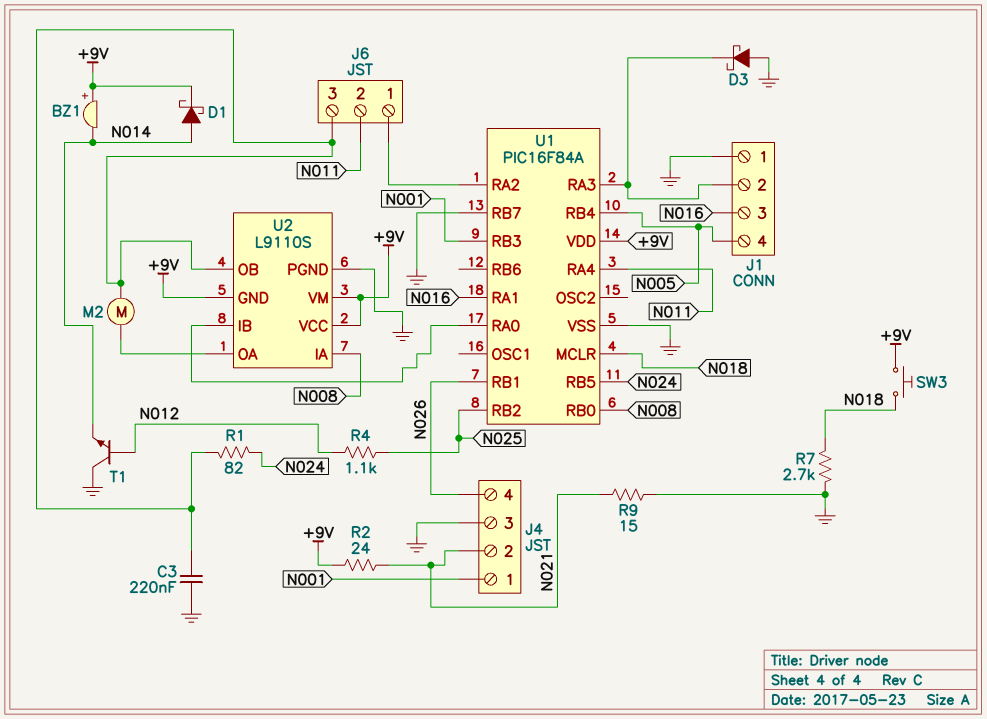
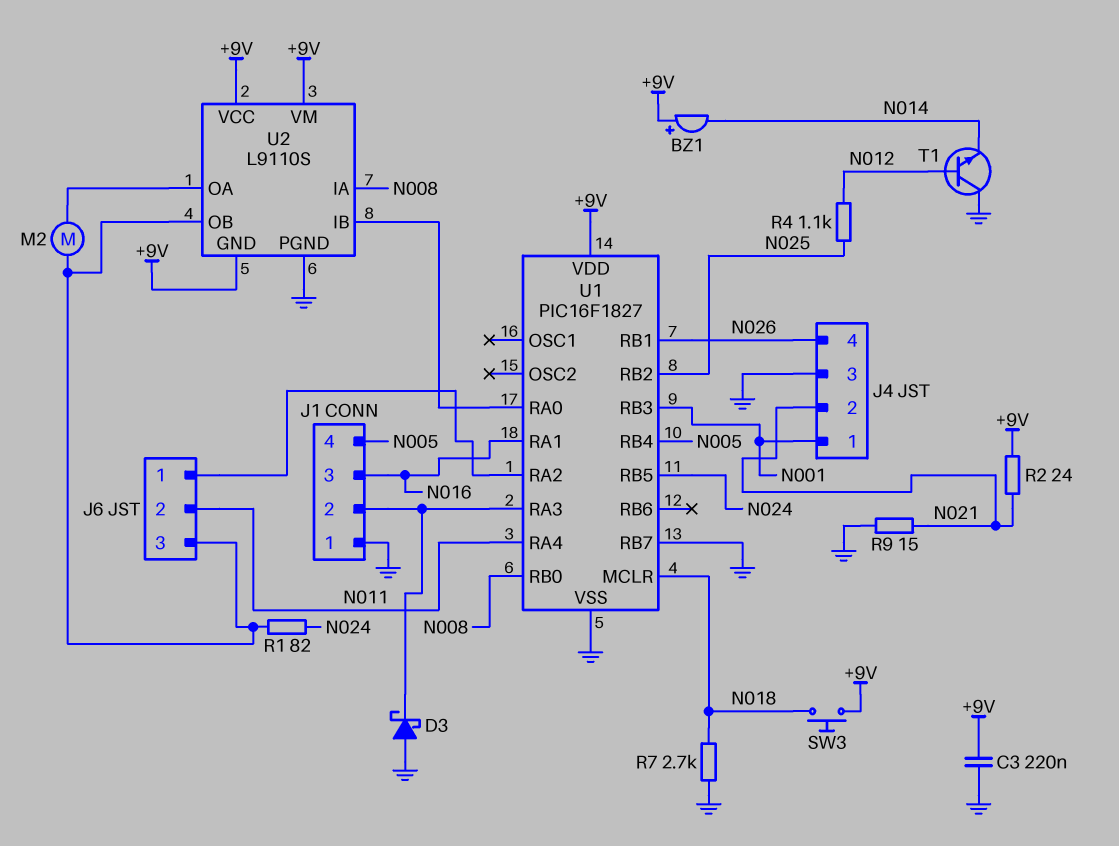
C3: 220nF (GND, J6/3) -> 220nF (+9V, GND)
D1: schottky (A N014, K +9V) -> none
U1: PIC16F84A -> PIC16F1827

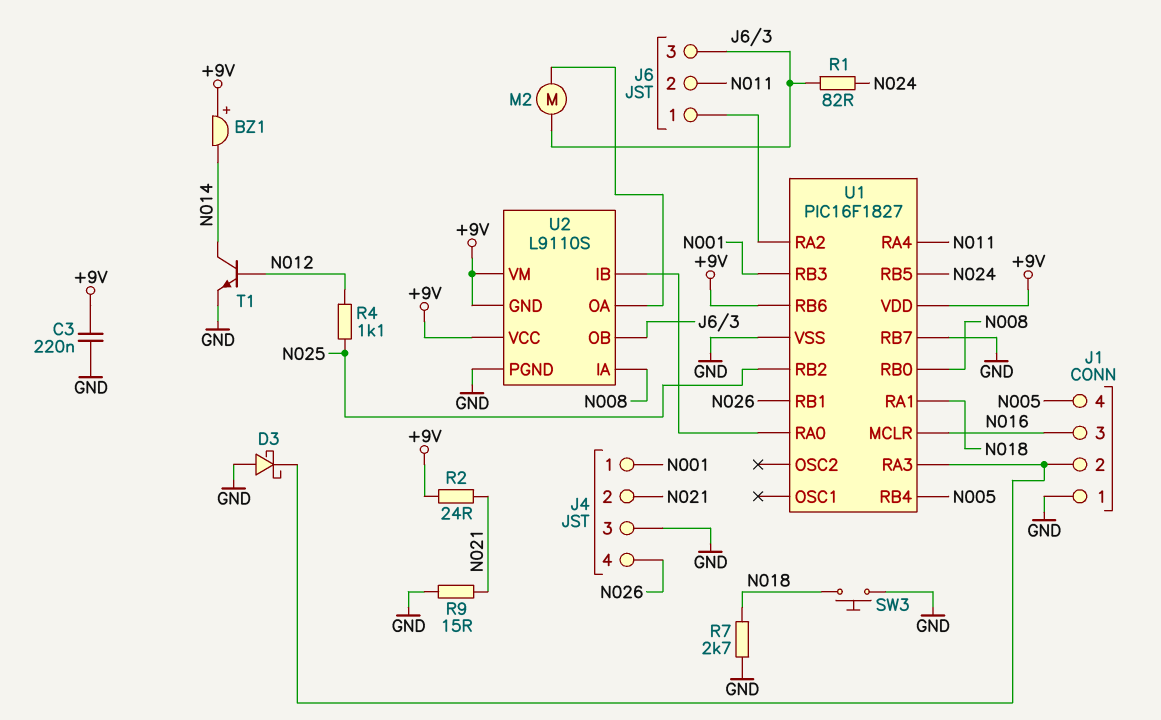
SW3: button (+9V, N018) -> button (GND, N018)
T1: NPN (B N012, C GND, E N014) -> NPN (B N012, C N014, E GND)
U1 pin MCLR: N018 -> N016
U1 pin RA1: N016 -> N018
U1 pin RB6: none -> +9V

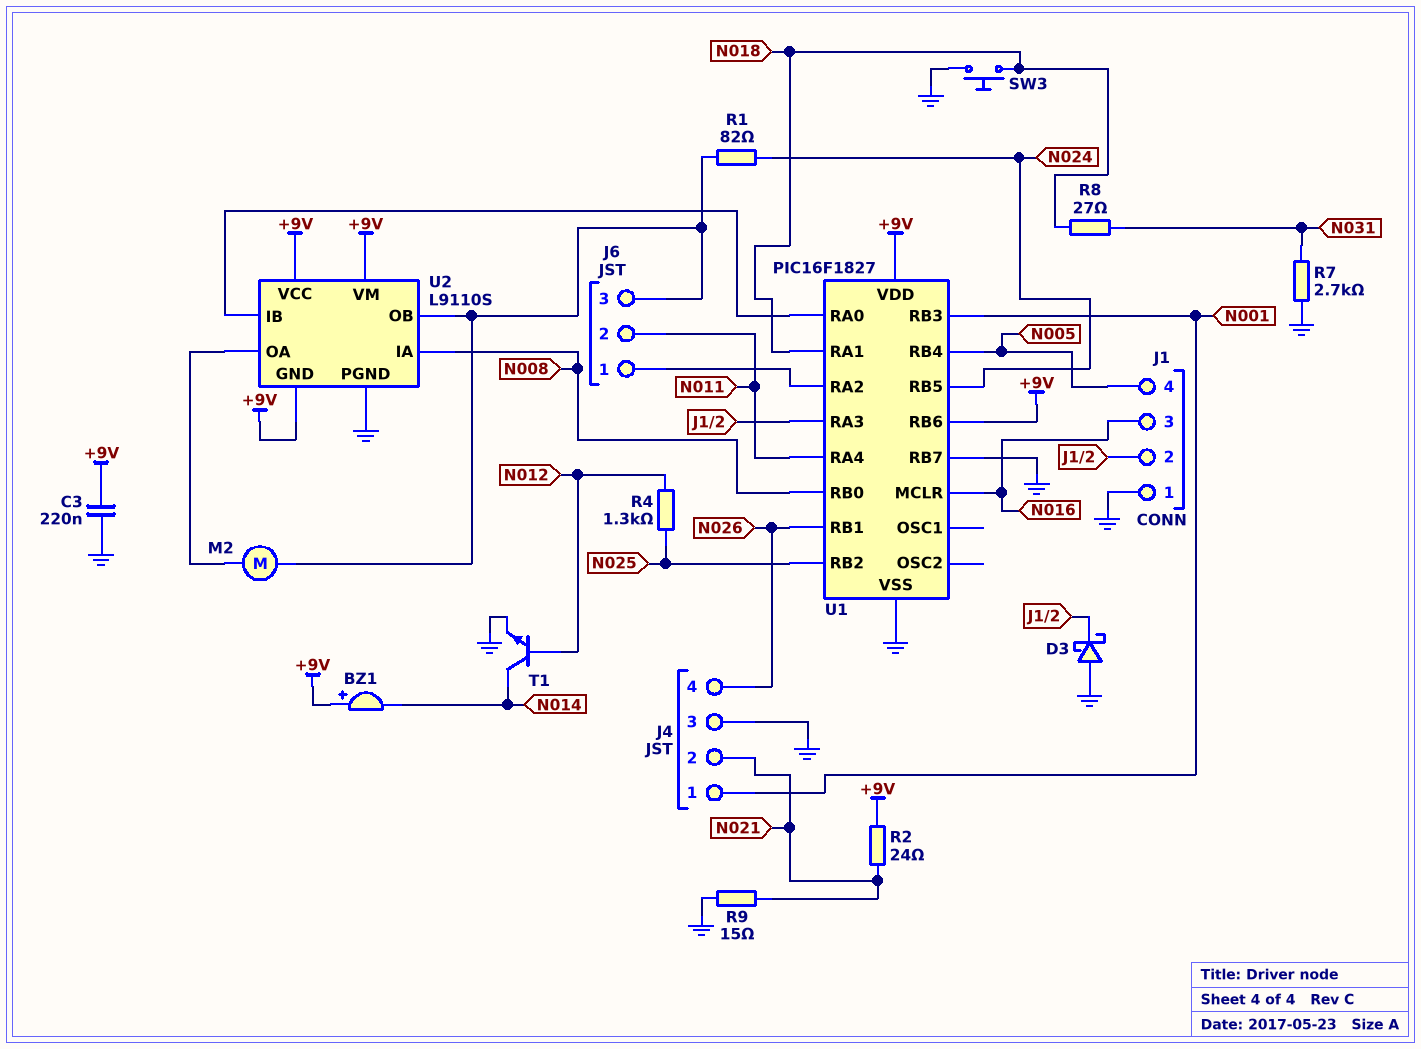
R4: 1.1k (N012, N025) -> 1.3k (N012, N025)
R7: 2.7k (GND, N018) -> 2.7k (GND, N031)
R8: none -> 27 (N018, N031)

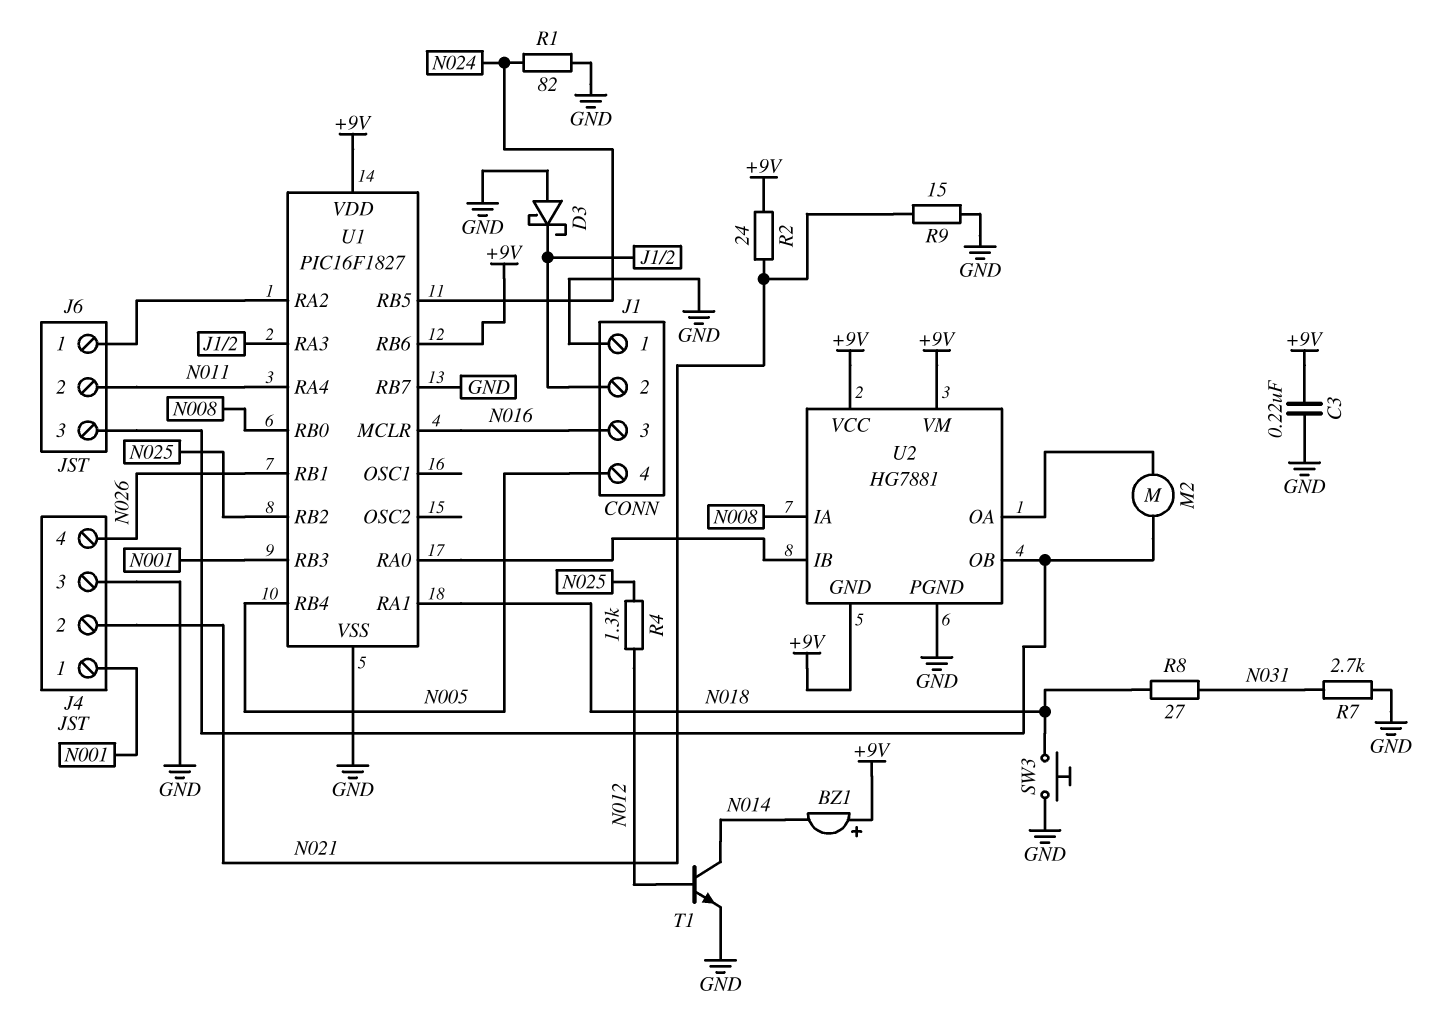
R1: 82 (J6/3, N024) -> 82 (GND, N024)
U2: L9110S -> HG7881

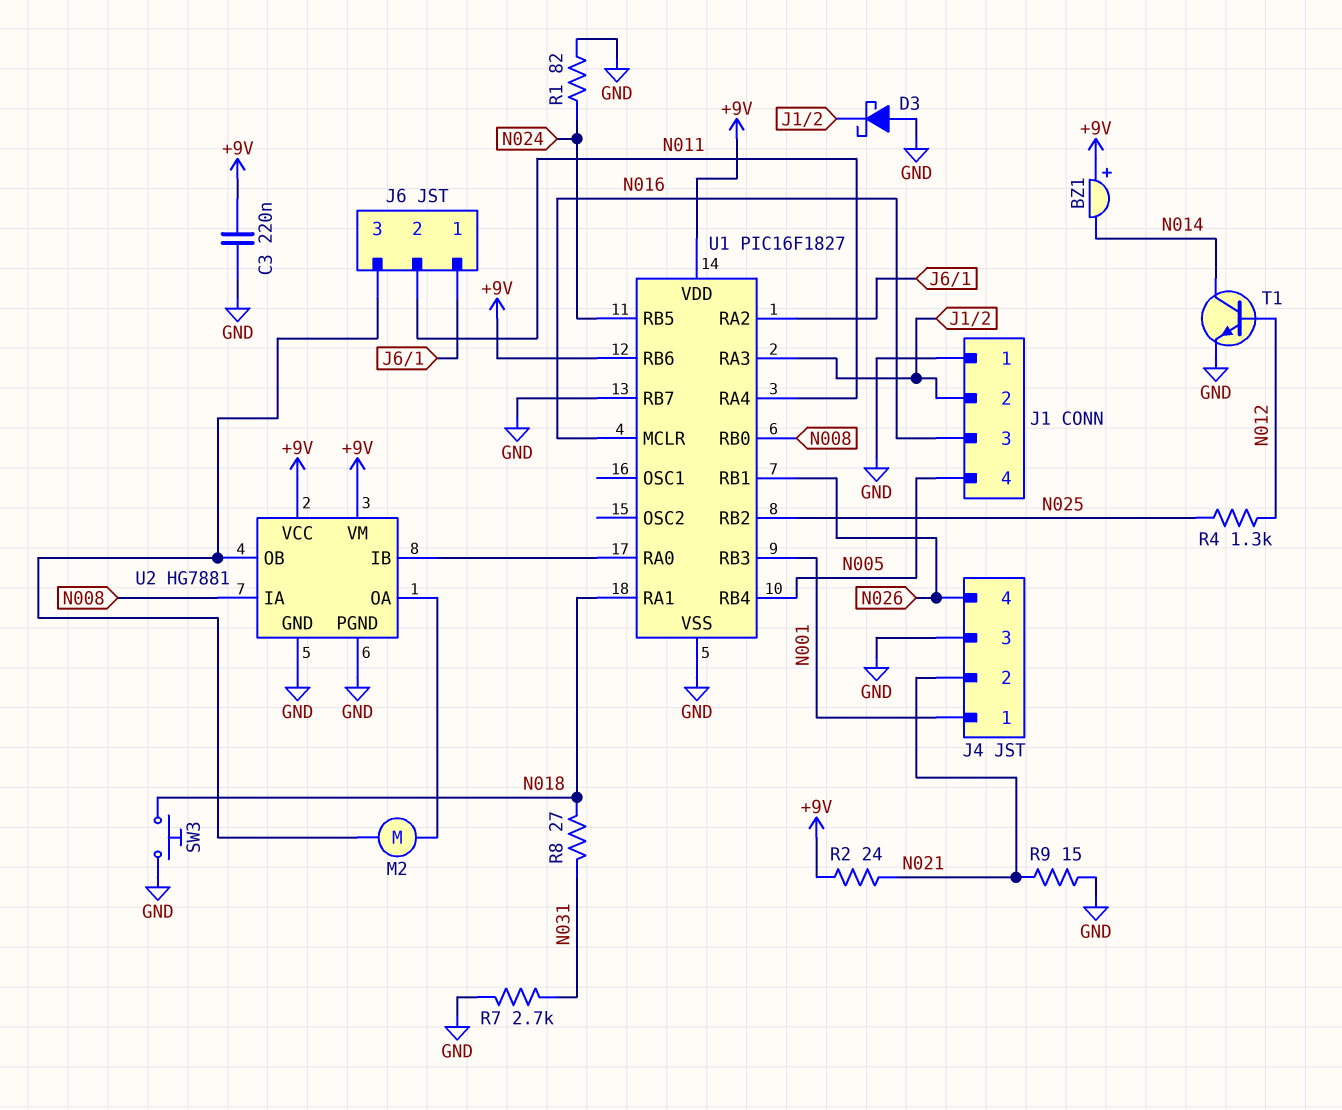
U2 pin GND: +9V -> GND

